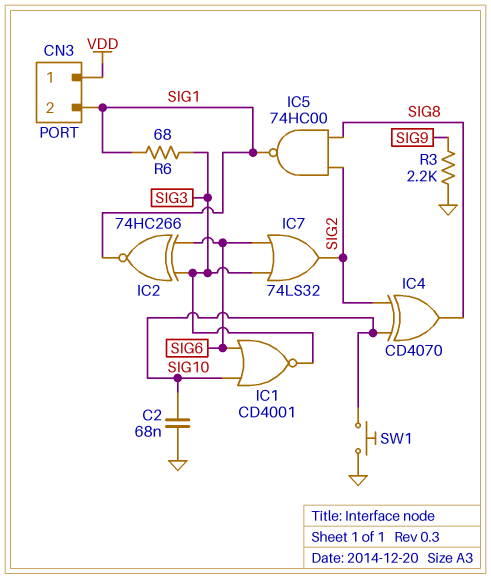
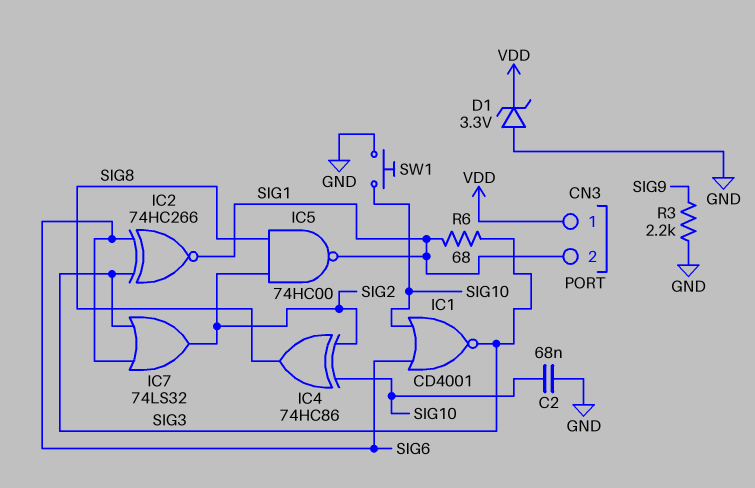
D1: none -> zener 3.3V (A GND, K VDD)
IC4: XOR CD4070 (in SIG2, in SIG10, out SIG8) -> XOR 74HC86 (in SIG2, in SIG10, out SIG8)

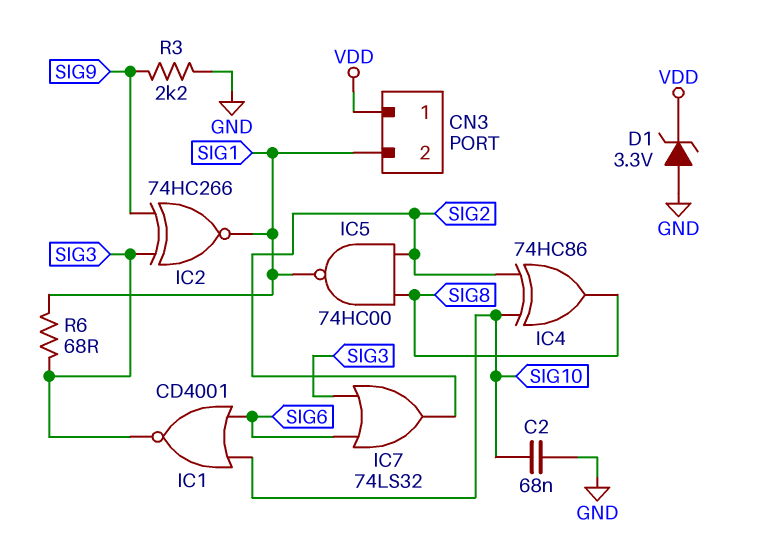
IC2: XNOR 74HC266 (in SIG3, in SIG6, out SIG1) -> XNOR 74HC266 (in SIG3, in SIG9, out SIG1)
SW1: button (GND, SIG10) -> none

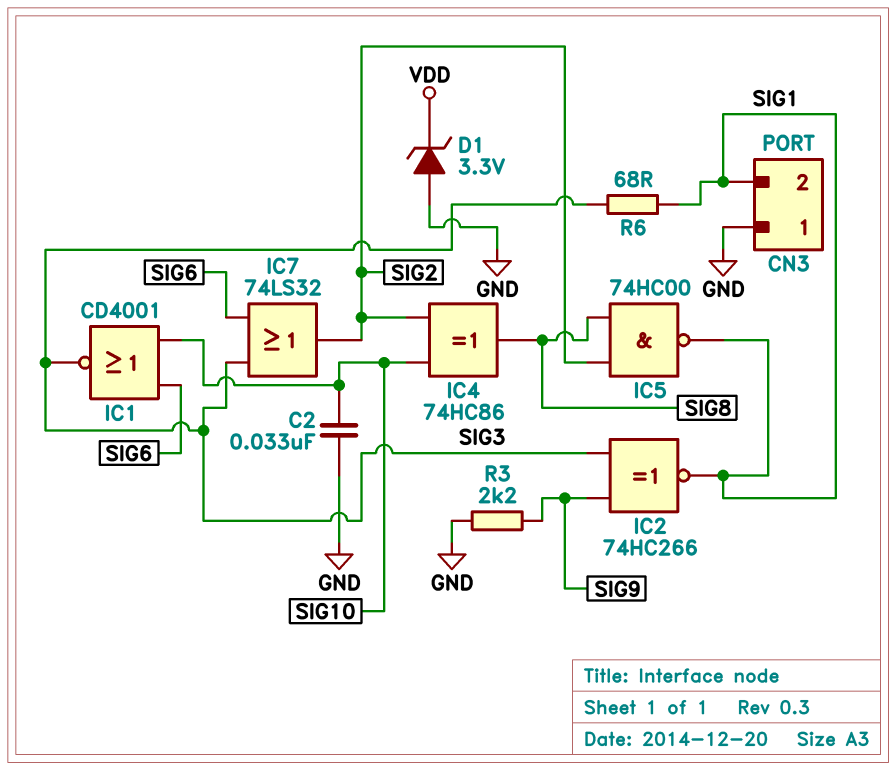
C2: 68nF (GND, SIG10) -> 33nF (GND, SIG10)
CN3 pin 1: VDD -> GND

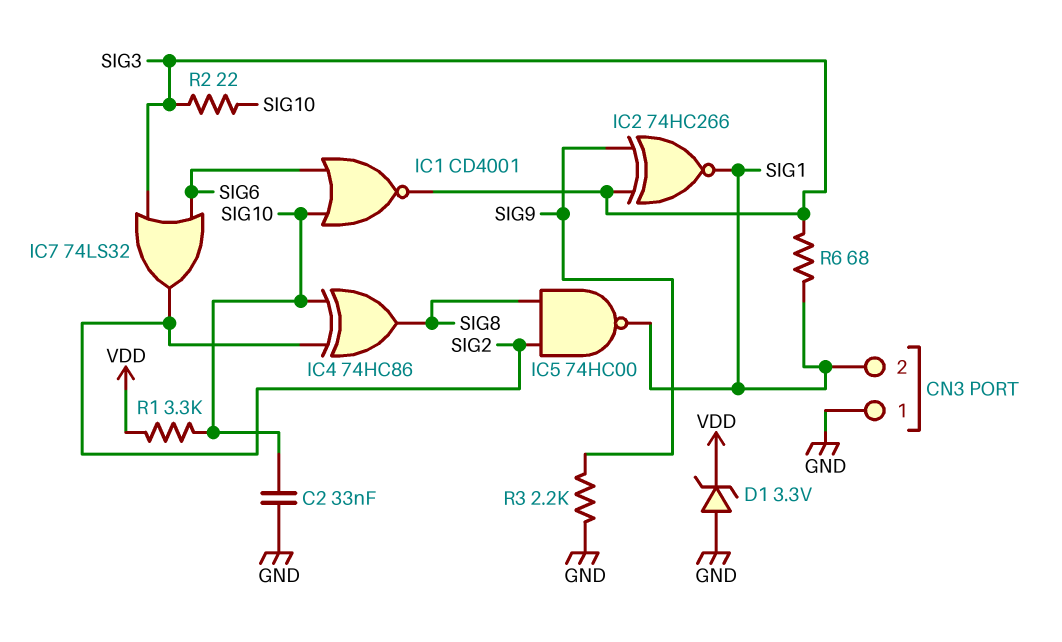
R1: none -> 3.3k (SIG10, VDD)
R2: none -> 22 (SIG3, SIG10)

